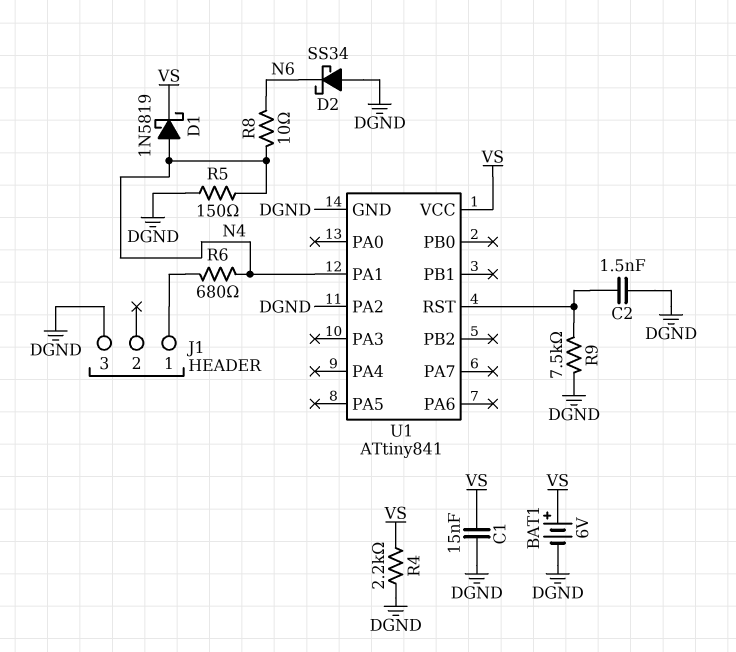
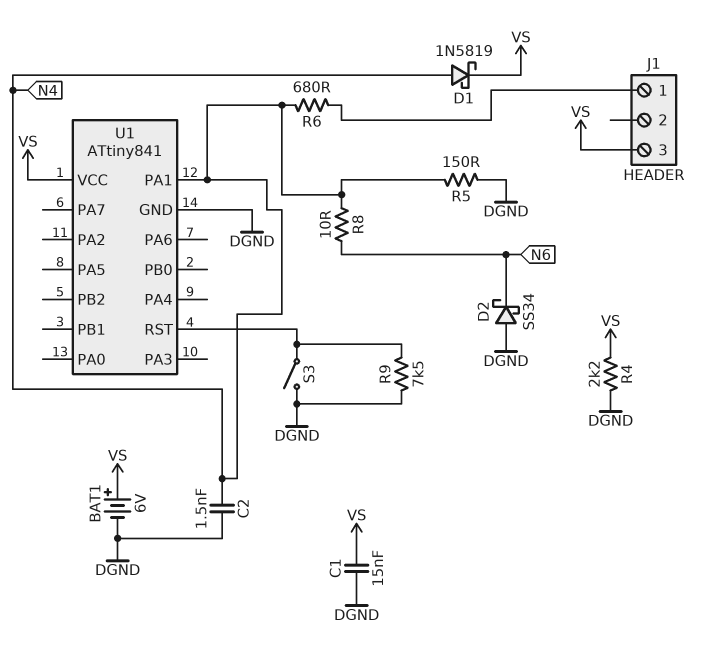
C2: 1.5nF (DGND, U1/RST) -> 1.5nF (DGND, N4)
J1 pin 3: DGND -> VS
S3: none -> switch (DGND, U1/RST)
U1 pin PA2: DGND -> none

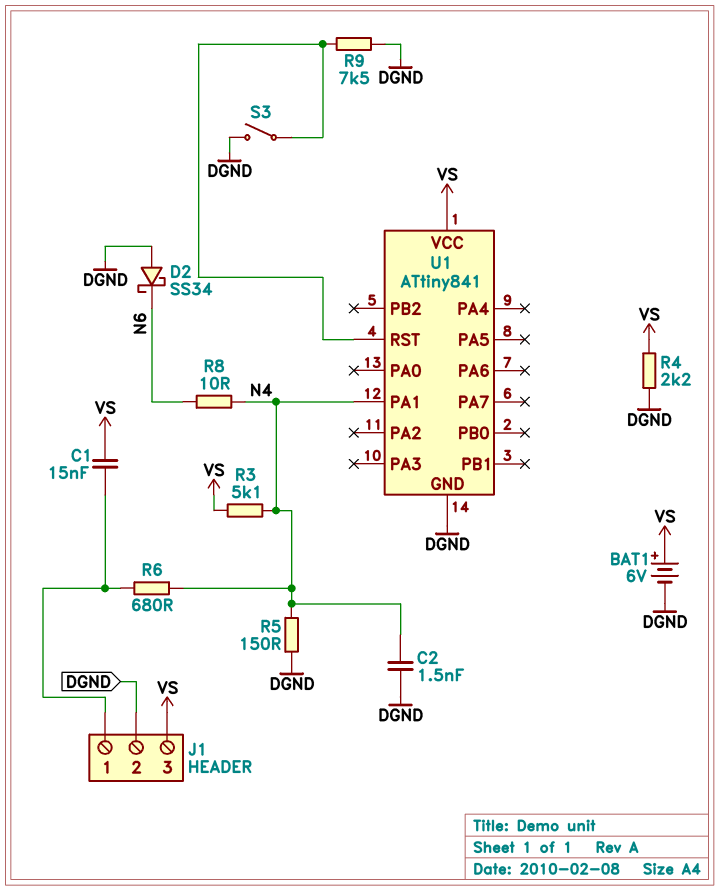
C1: 15nF (DGND, VS) -> 15nF (J1/1, VS)
D1: schottky 1N5819 (A N4, K VS) -> none
J1 pin 2: none -> DGND
R3: none -> 5.1k (N4, VS)

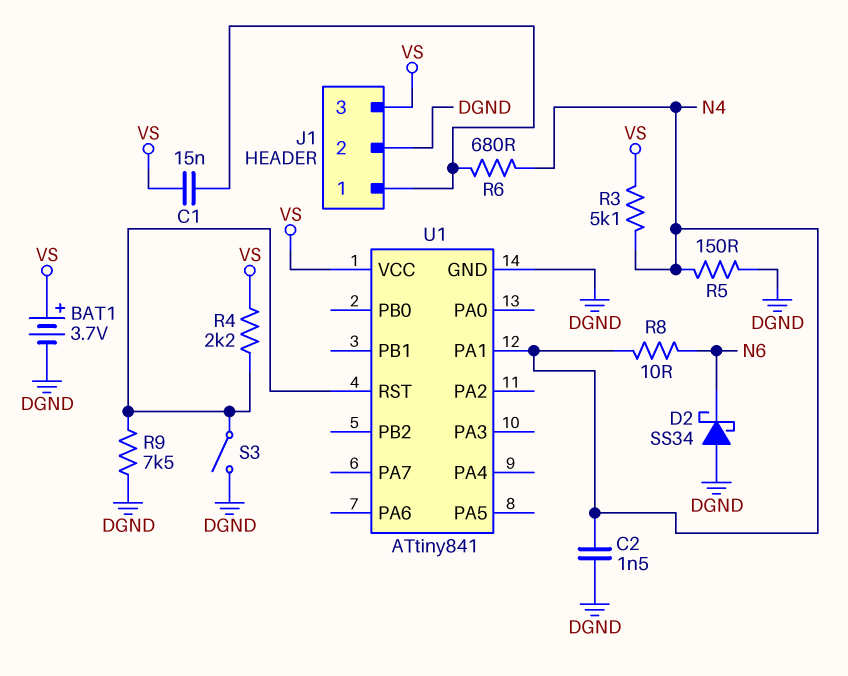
BAT1: 6V (plus VS, minus DGND) -> 3.7V (plus VS, minus DGND)
R4: 2.2k (DGND, VS) -> 2.2k (U1/RST, VS)

